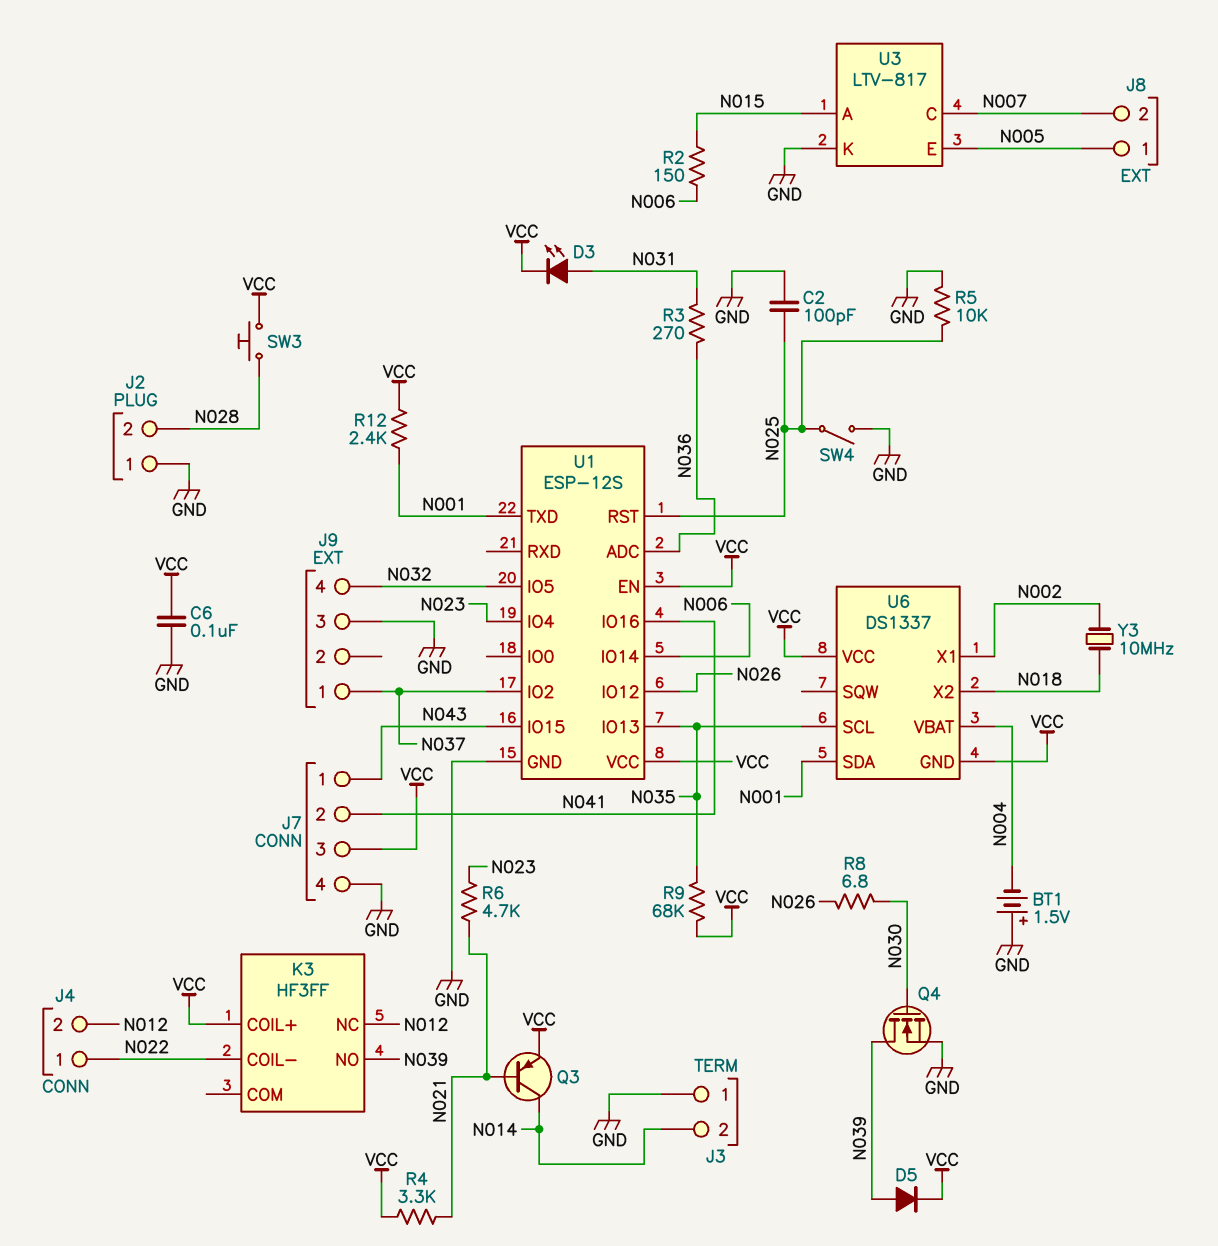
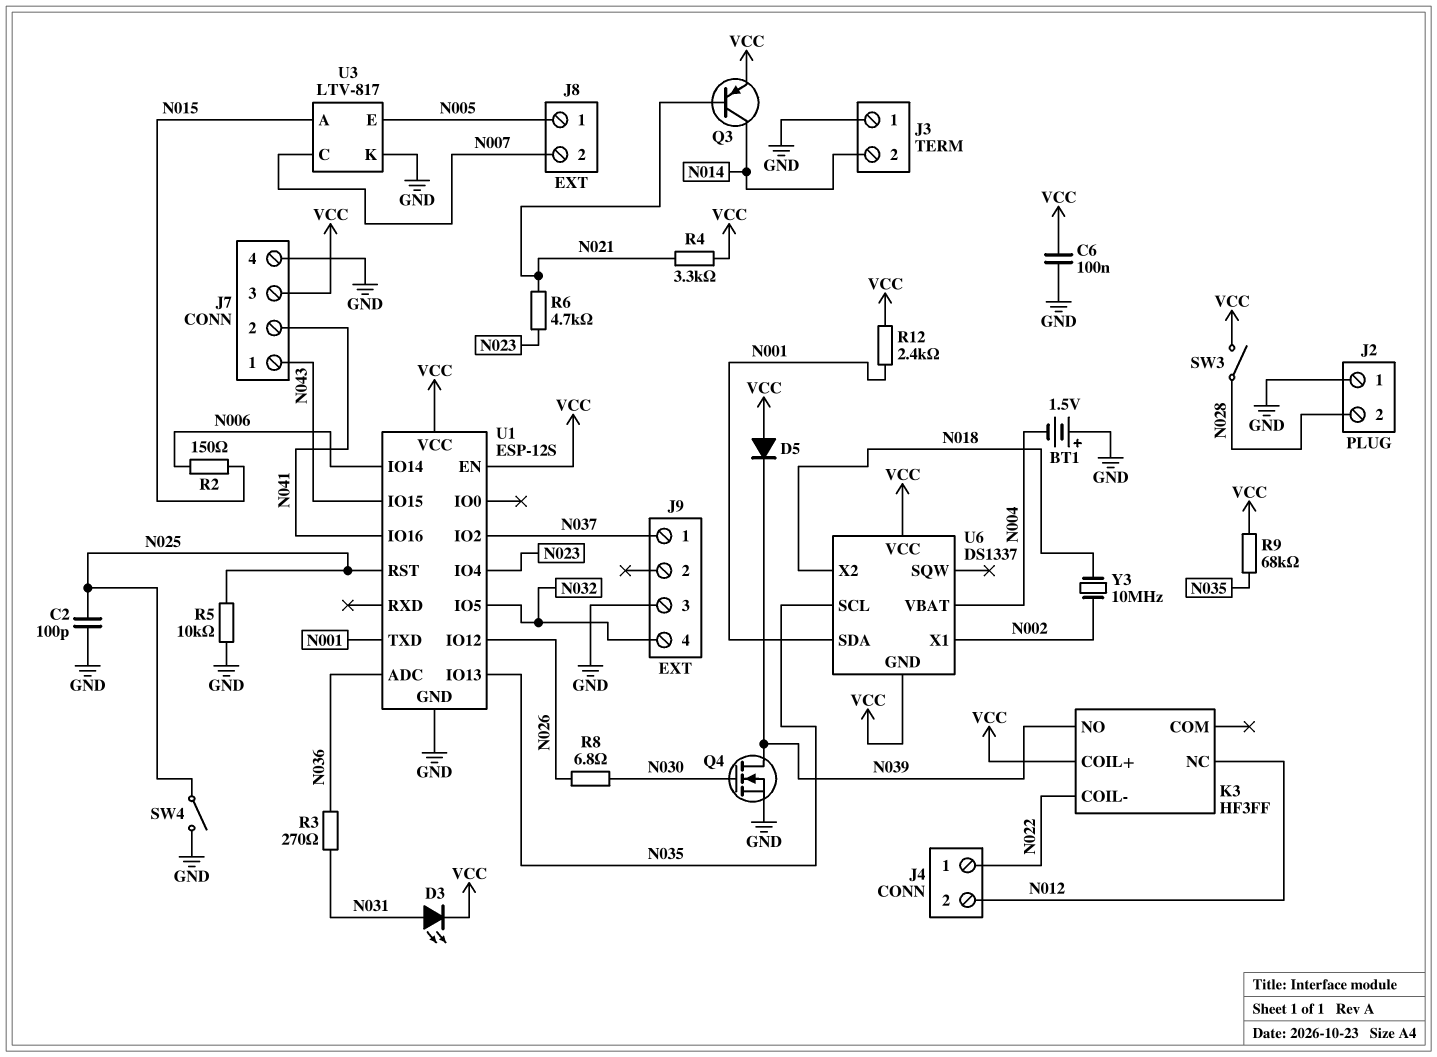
D5: diode (A N039, K VCC) -> diode (A VCC, K N039)
SW3: button (N028, VCC) -> switch (N028, VCC)

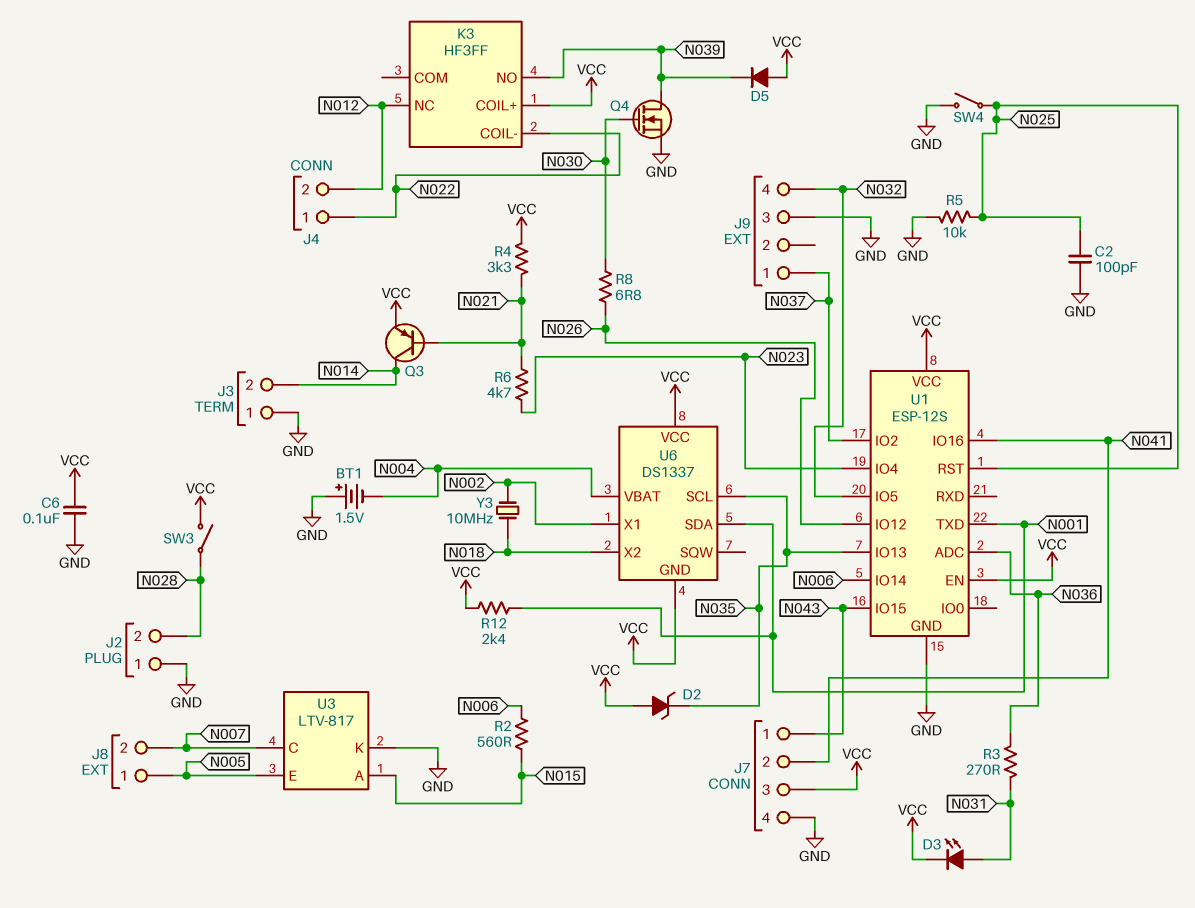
D2: none -> zener (A VCC, K N035)
R2: 150 (N006, N015) -> 560 (N006, N015)
R9: 68k (N035, VCC) -> none

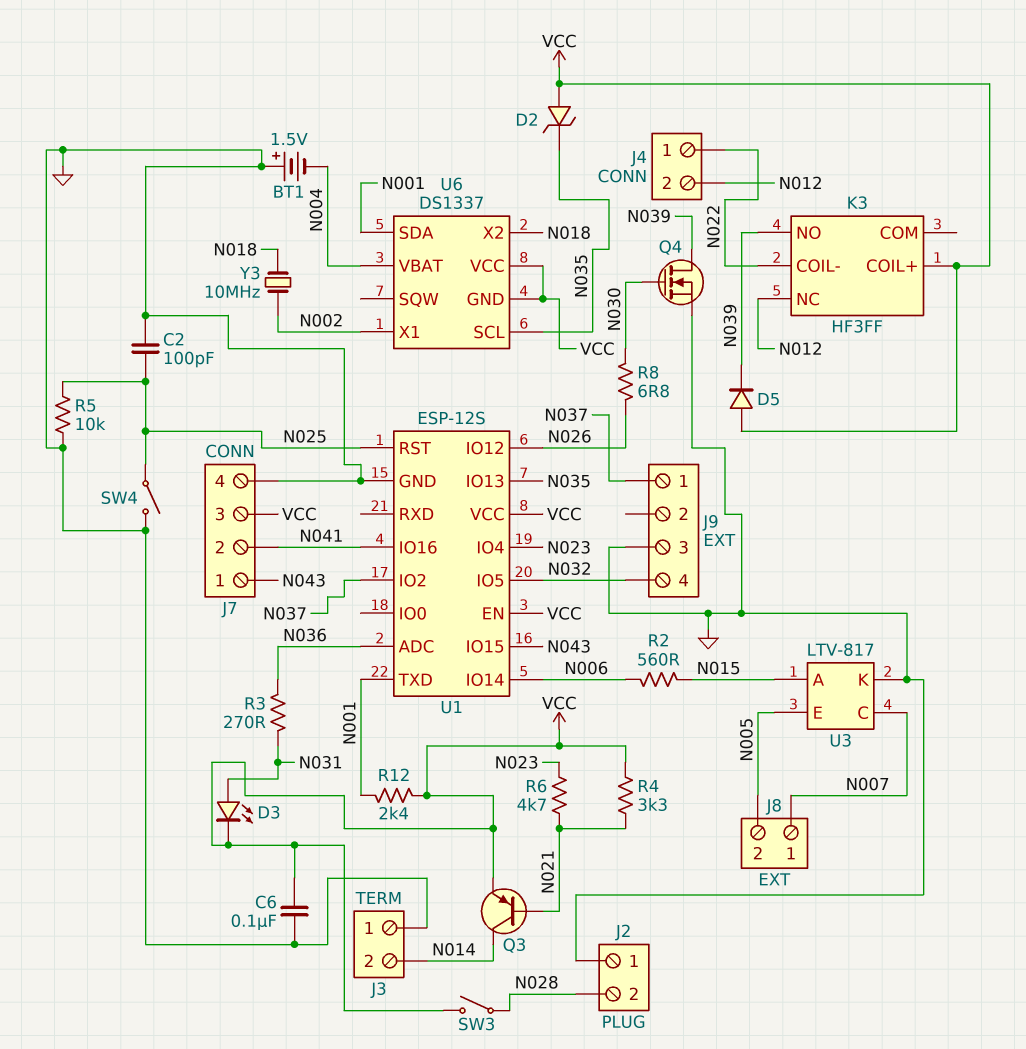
J8 pin 1: N005 -> N007
J8 pin 2: N007 -> N005

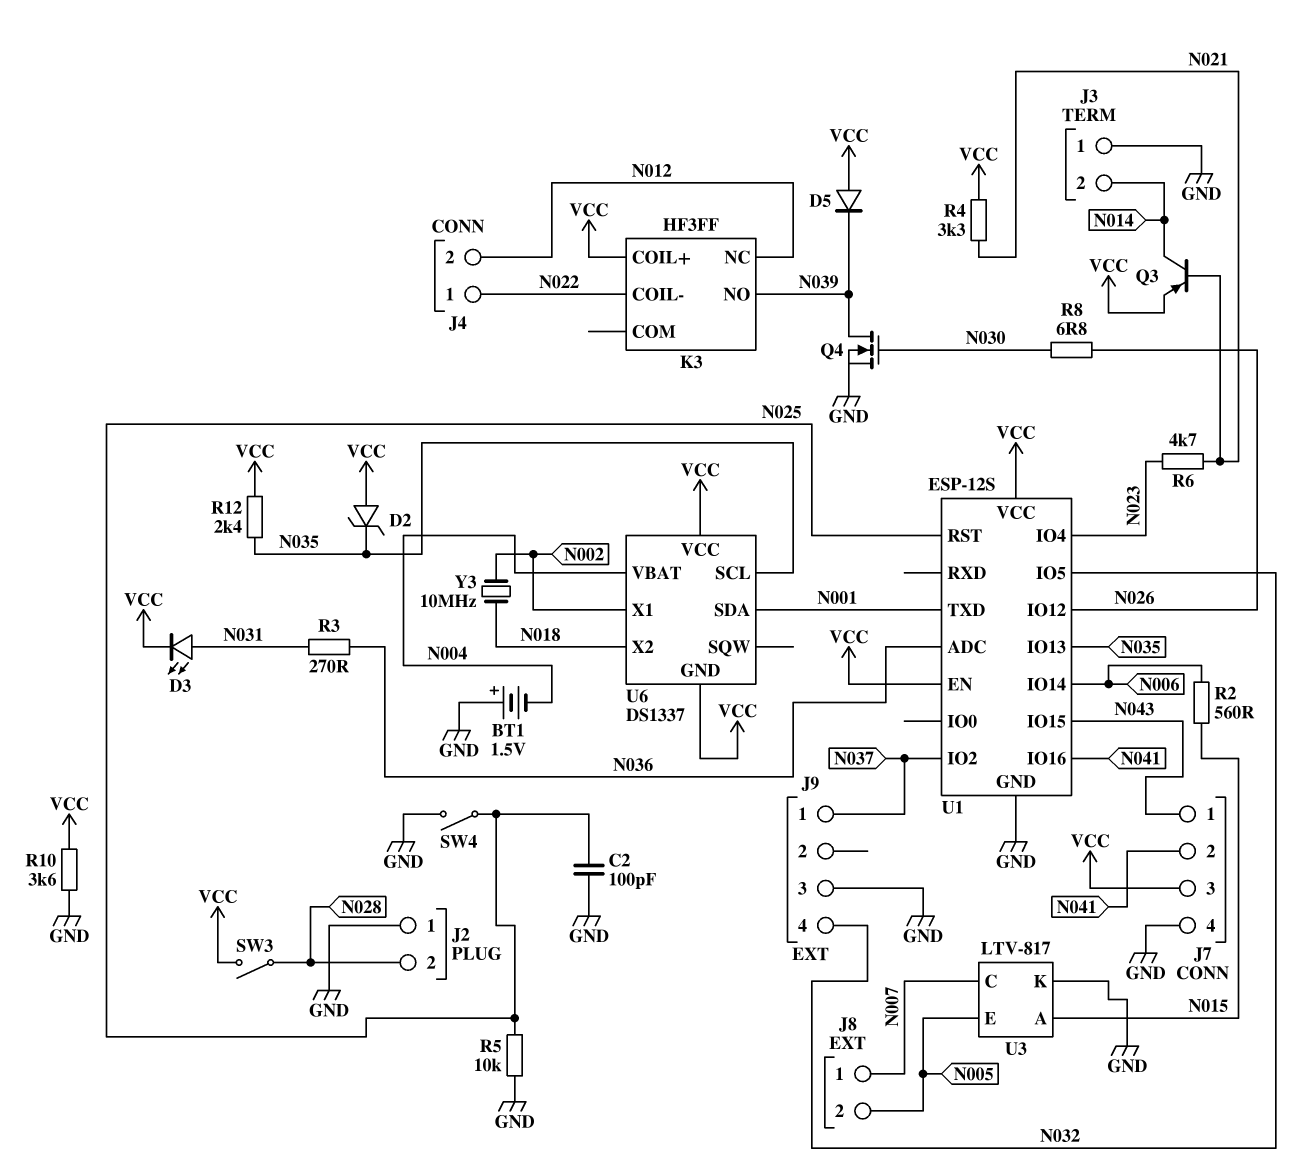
C6: 100nF (GND, VCC) -> none
R10: none -> 3.6k (GND, VCC)
R12: 2.4k (N001, VCC) -> 2.4k (N035, VCC)

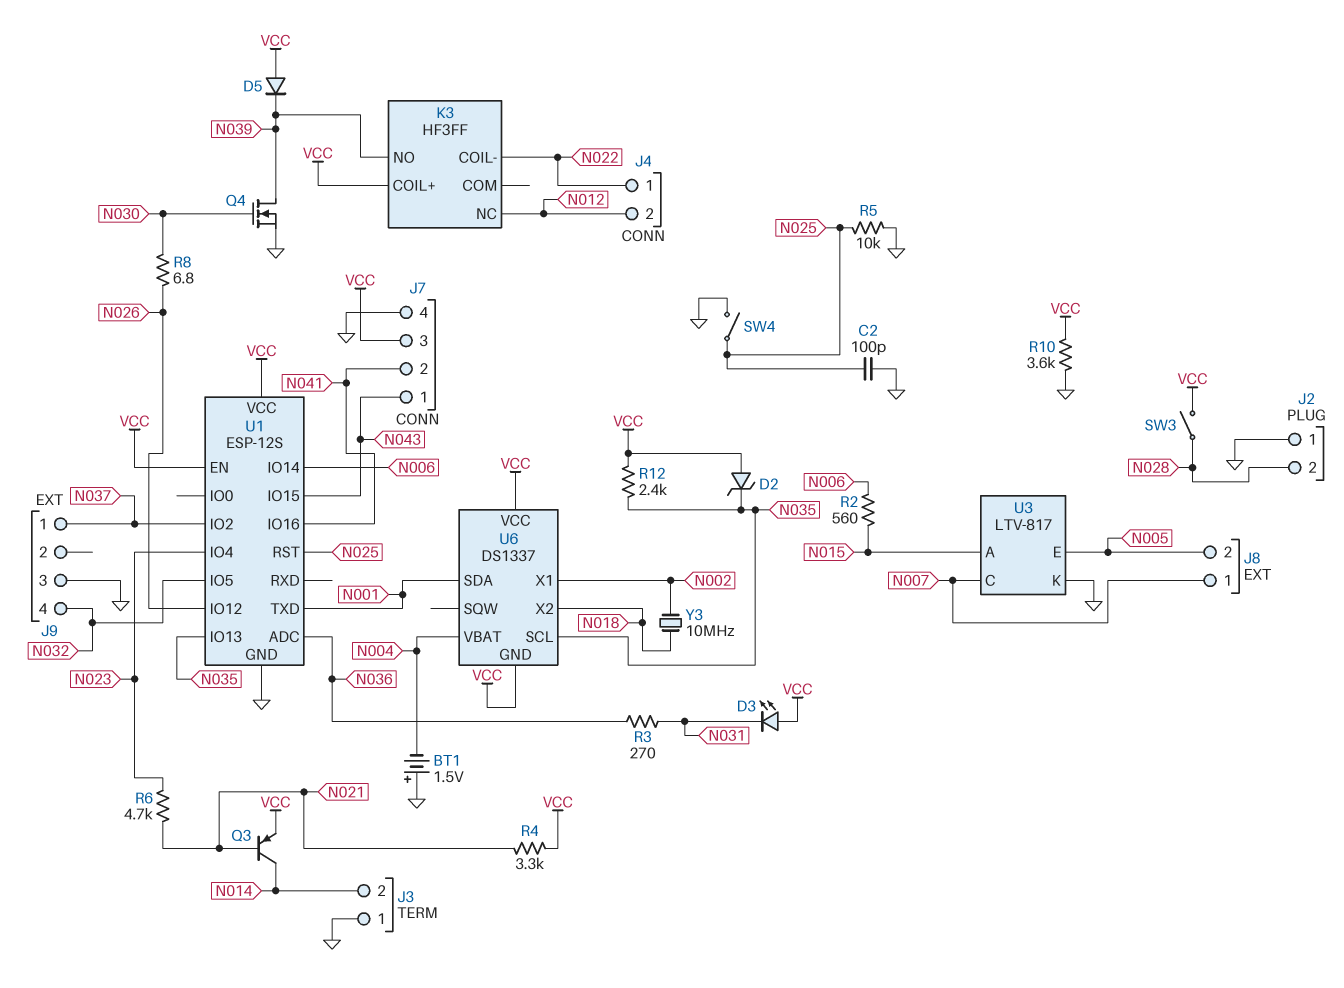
D3: LED (A N031, K VCC) -> LED (A VCC, K N031)

